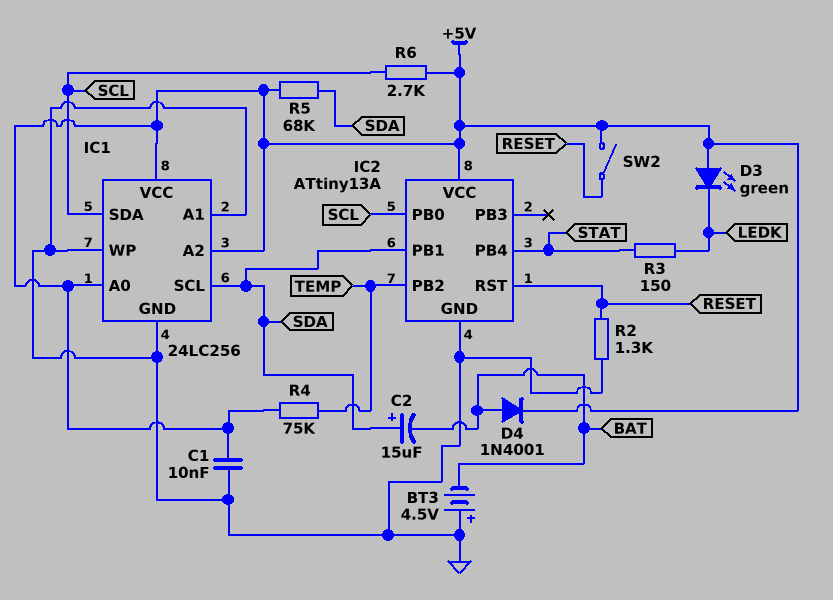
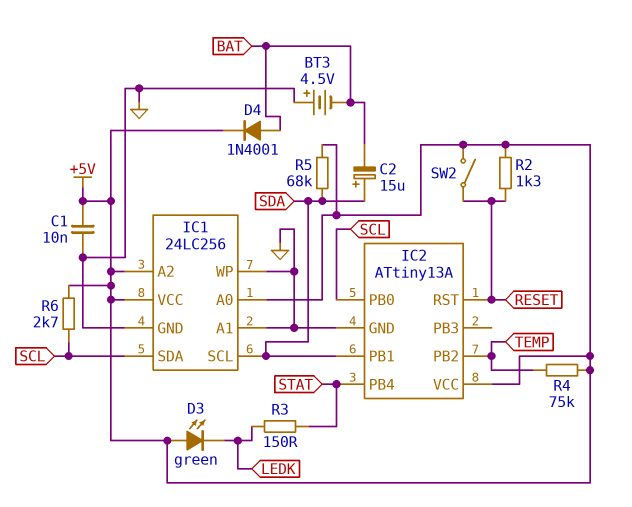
R2: 1.3k (GND, RESET) -> 1.3k (+5V, RESET)

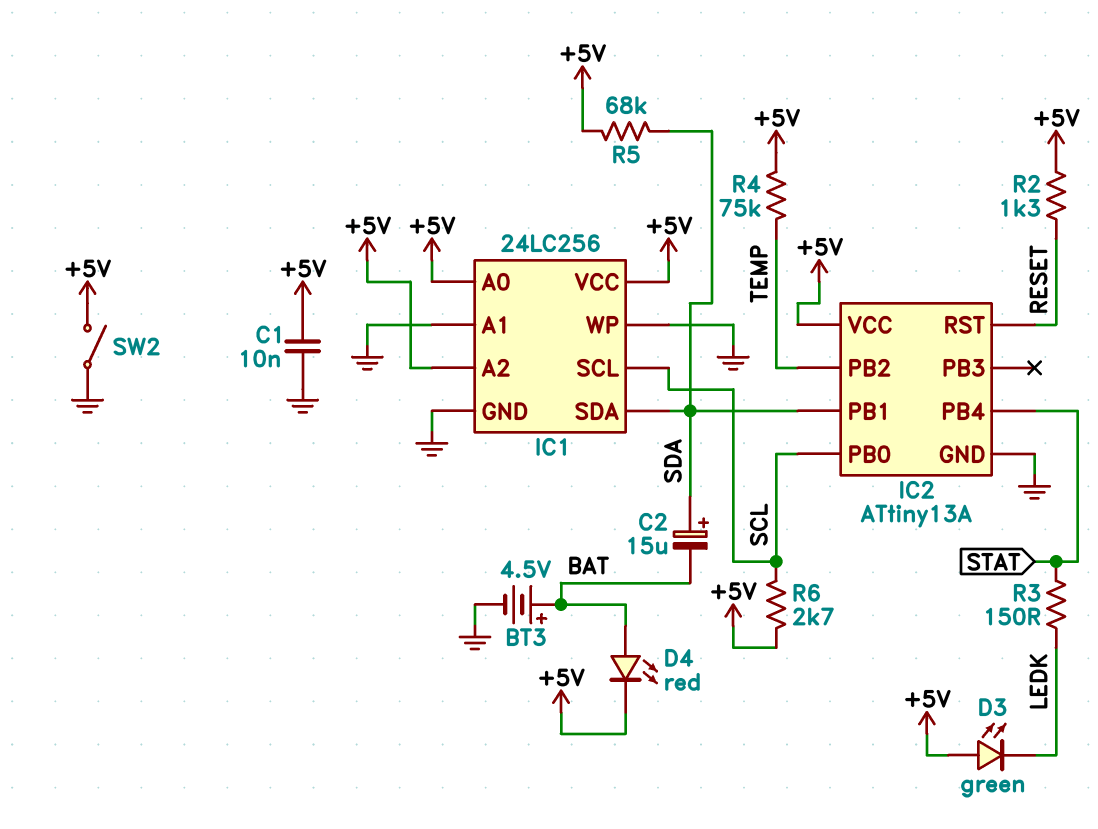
BT3: 4.5V (plus GND, minus BAT) -> 4.5V (plus BAT, minus GND)
D4: diode 1N4001 (A BAT, K +5V) -> LED red (A BAT, K +5V)
IC1 pin SCL: SDA -> SCL
IC1 pin SDA: SCL -> SDA
SW2: switch (+5V, RESET) -> switch (+5V, GND)

